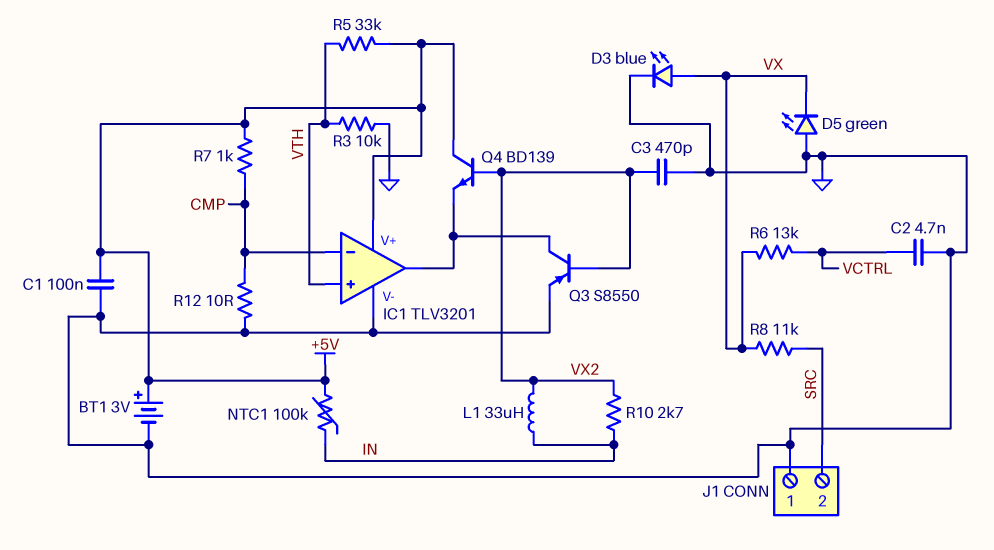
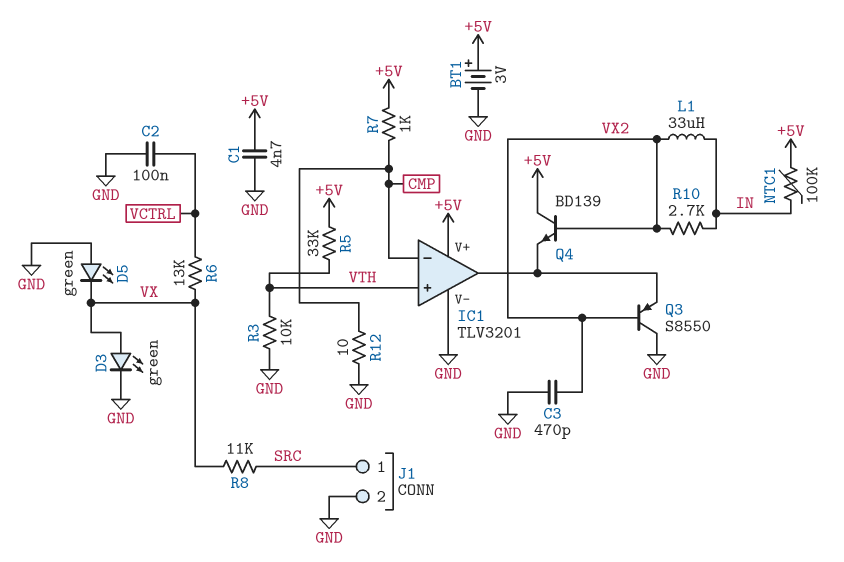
C1: 100nF (+5V, GND) -> 4.7nF (+5V, GND)
C2: 4.7nF (GND, VCTRL) -> 100nF (GND, VCTRL)
D3: LED blue (A VX, K GND) -> LED green (A VX, K GND)
J1 pin 1: GND -> SRC
J1 pin 2: SRC -> GND
Q3: PNP S8550 (B VX2, C IC1/out, E GND) -> PNP S8550 (B VX2, C GND, E IC1/out)

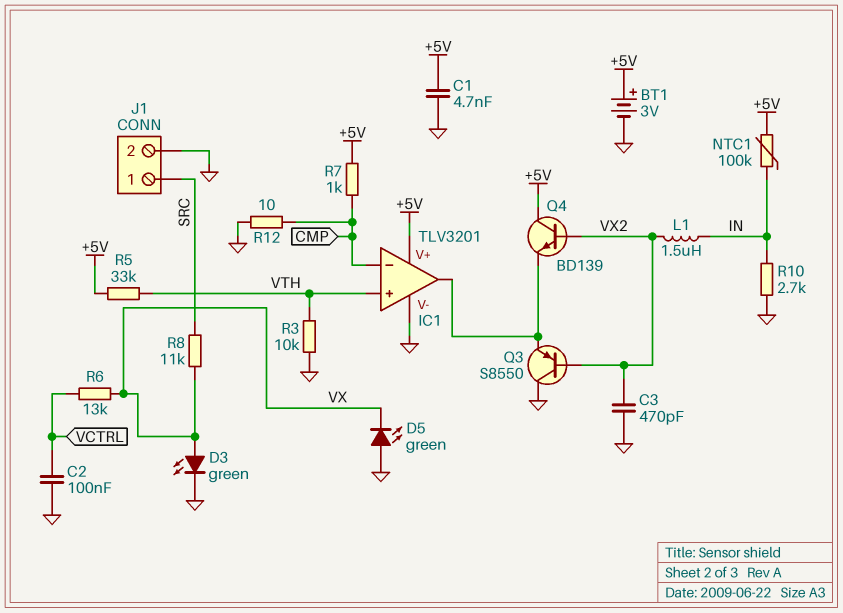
L1: 33uH (IN, VX2) -> 1.5uH (IN, VX2)
R10: 2.7k (IN, VX2) -> 2.7k (GND, IN)

